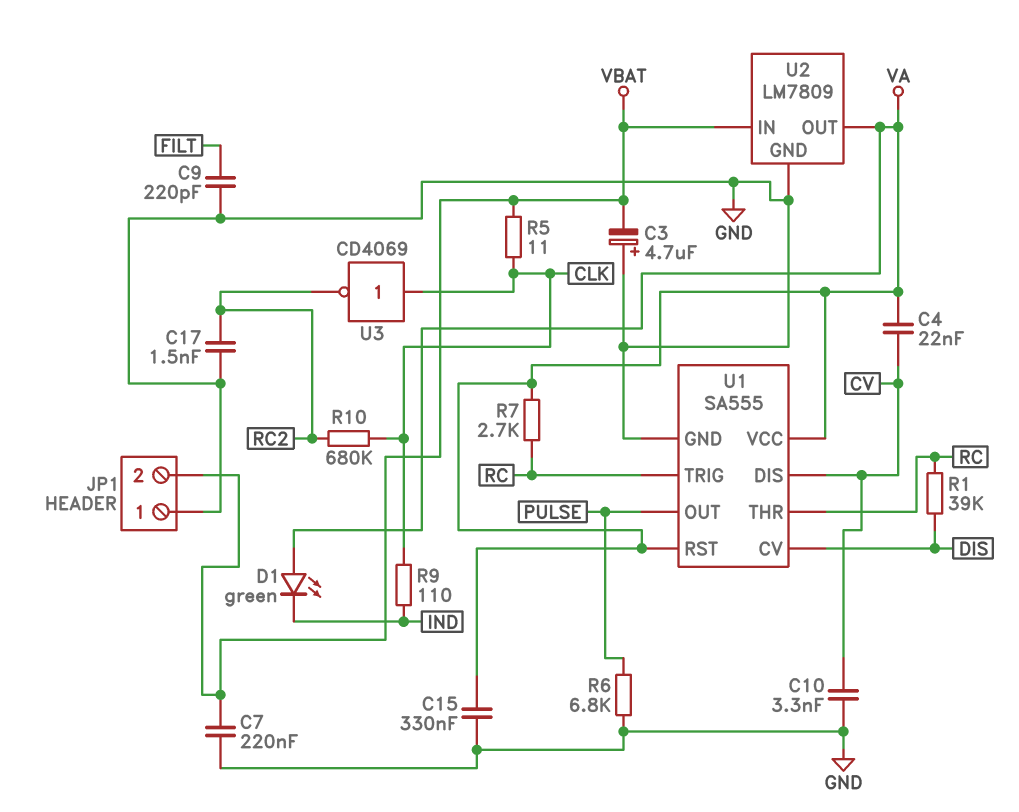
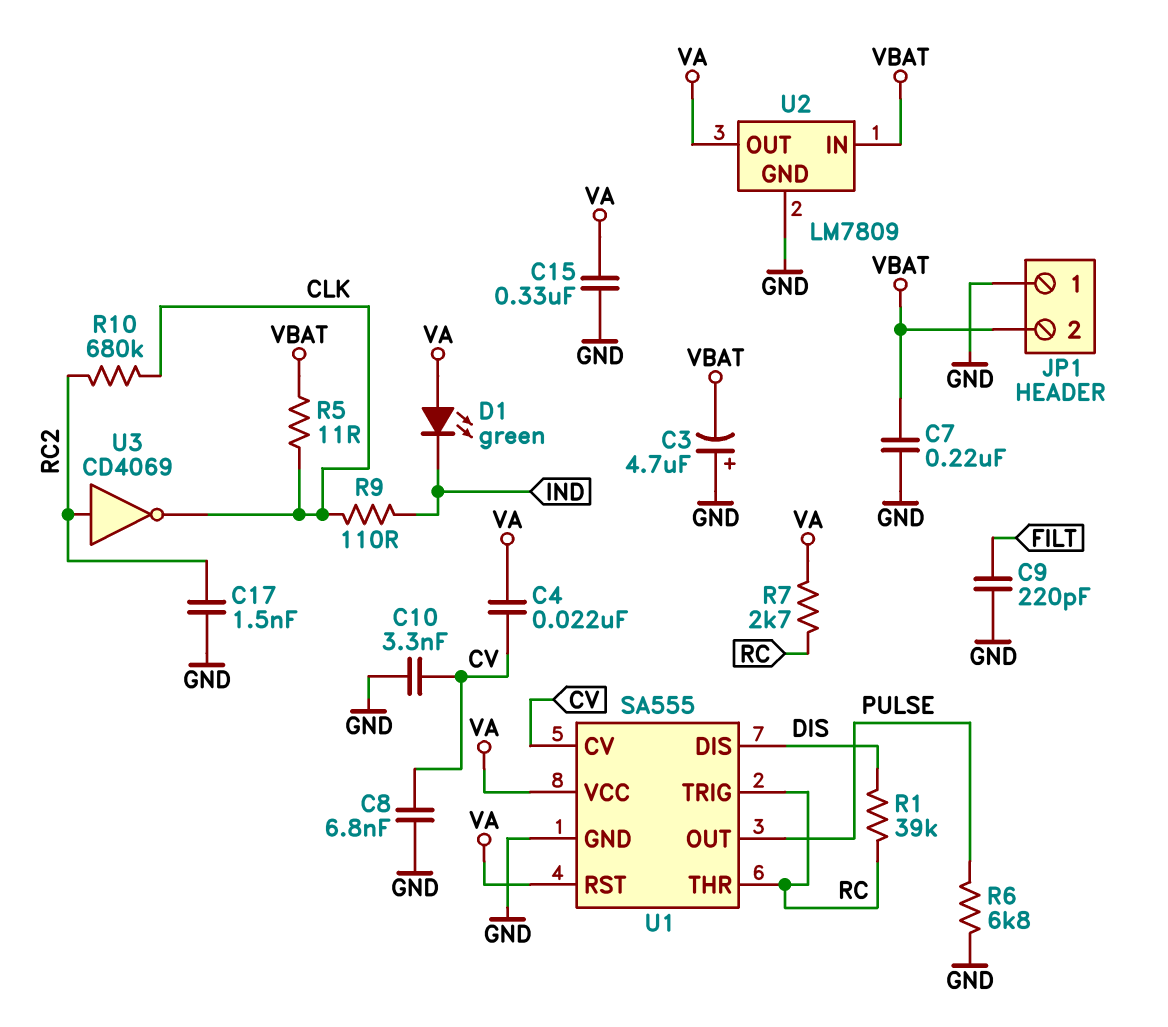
C8: none -> 6.8nF (CV, GND)
U1 pin CV: DIS -> CV
U1 pin DIS: CV -> DIS
U3: NOT CD4069 (in CLK, out RC2) -> NOT CD4069 (in RC2, out CLK)

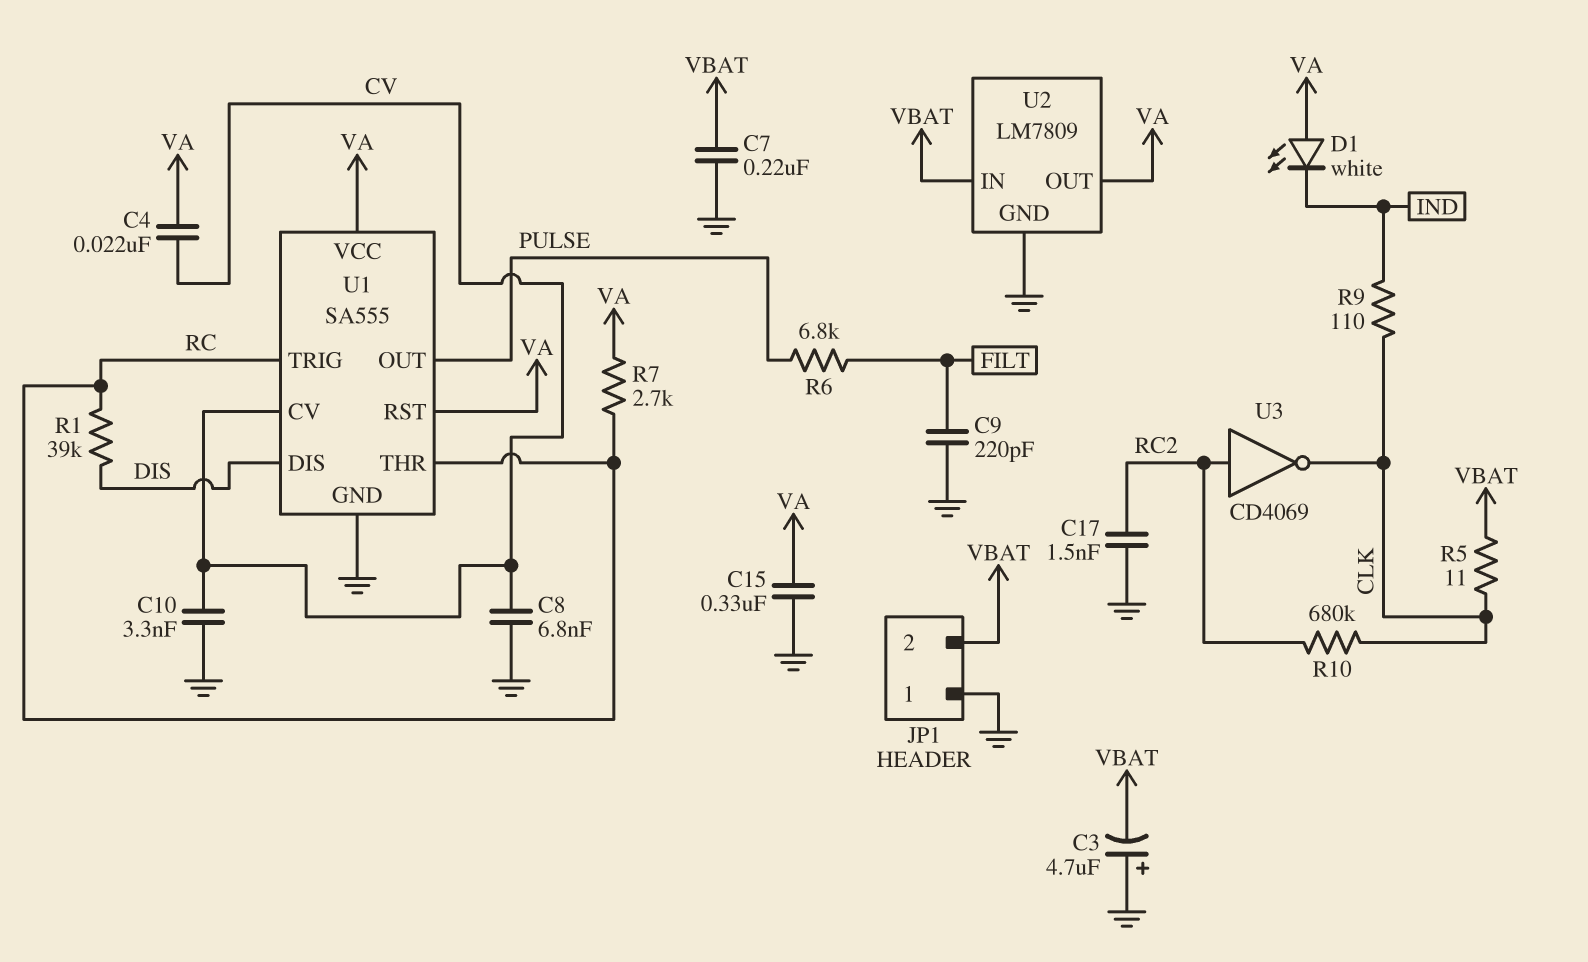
D1: LED green (A VA, K IND) -> LED white (A VA, K IND)
R6: 6.8k (GND, PULSE) -> 6.8k (FILT, PULSE)

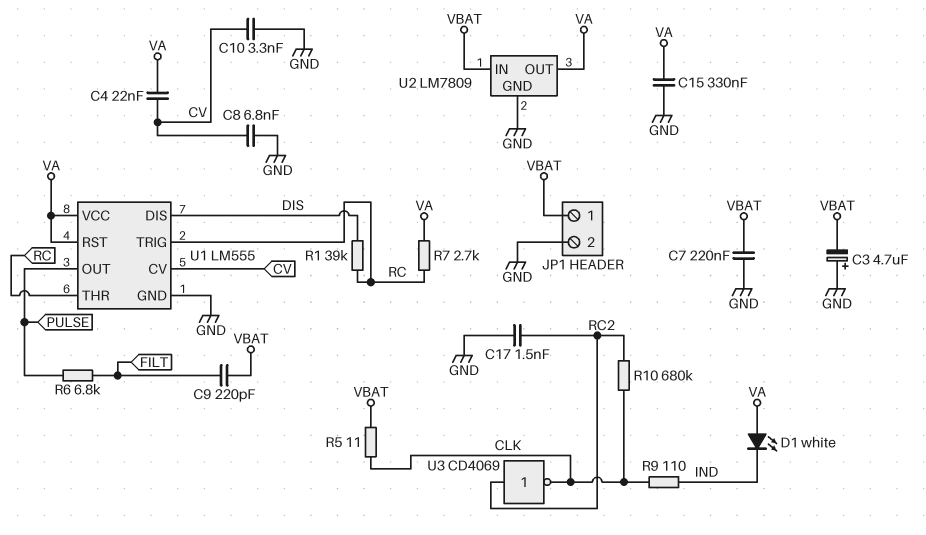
C9: 220pF (FILT, GND) -> 220pF (FILT, VBAT)
JP1 pin 1: GND -> VBAT
JP1 pin 2: VBAT -> GND
U1: SA555 -> LM555

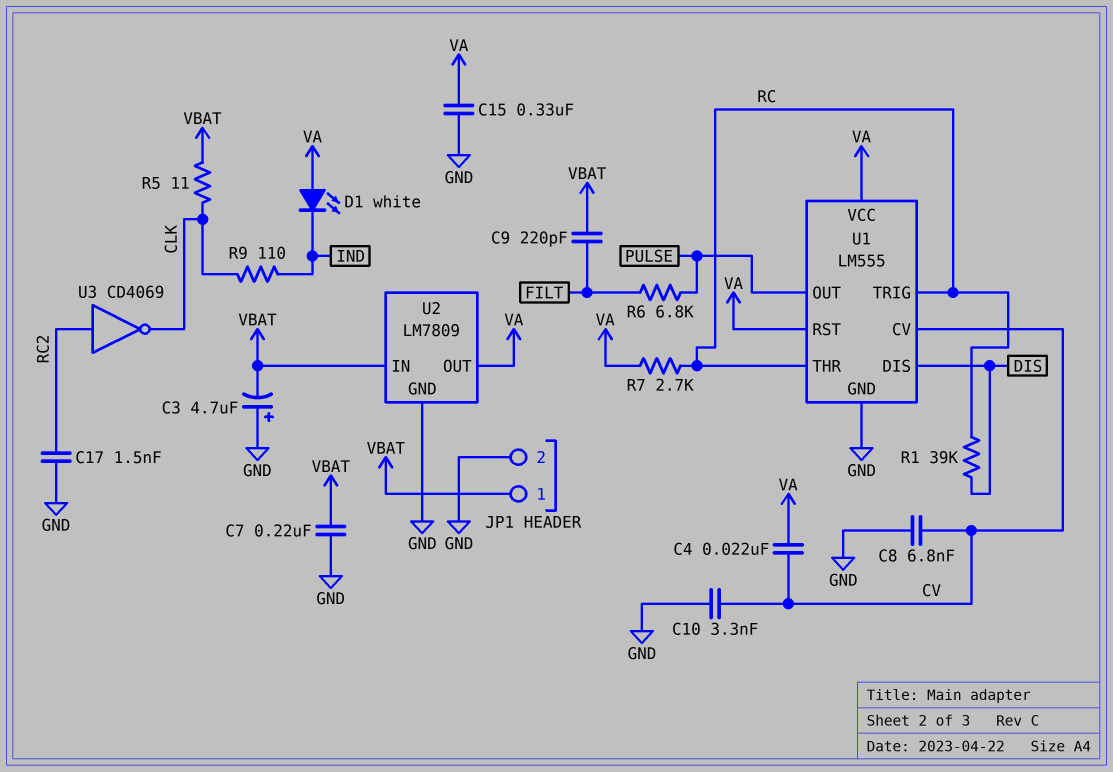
R10: 680k (CLK, RC2) -> none

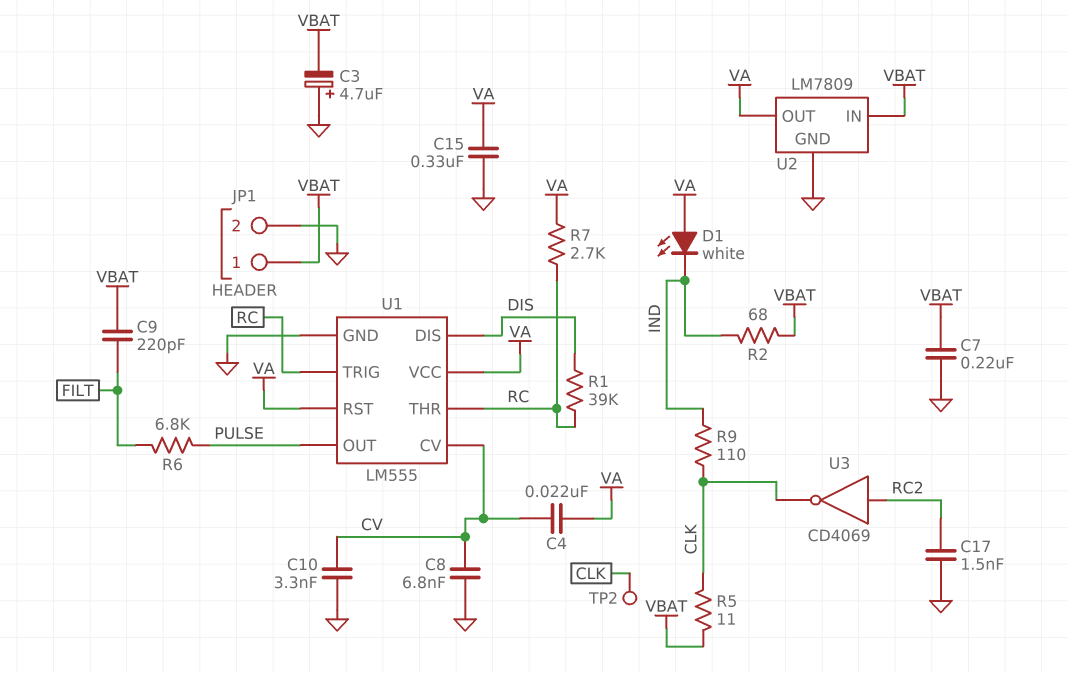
R2: none -> 68 (IND, VBAT)
TP2: none -> test point (CLK)

